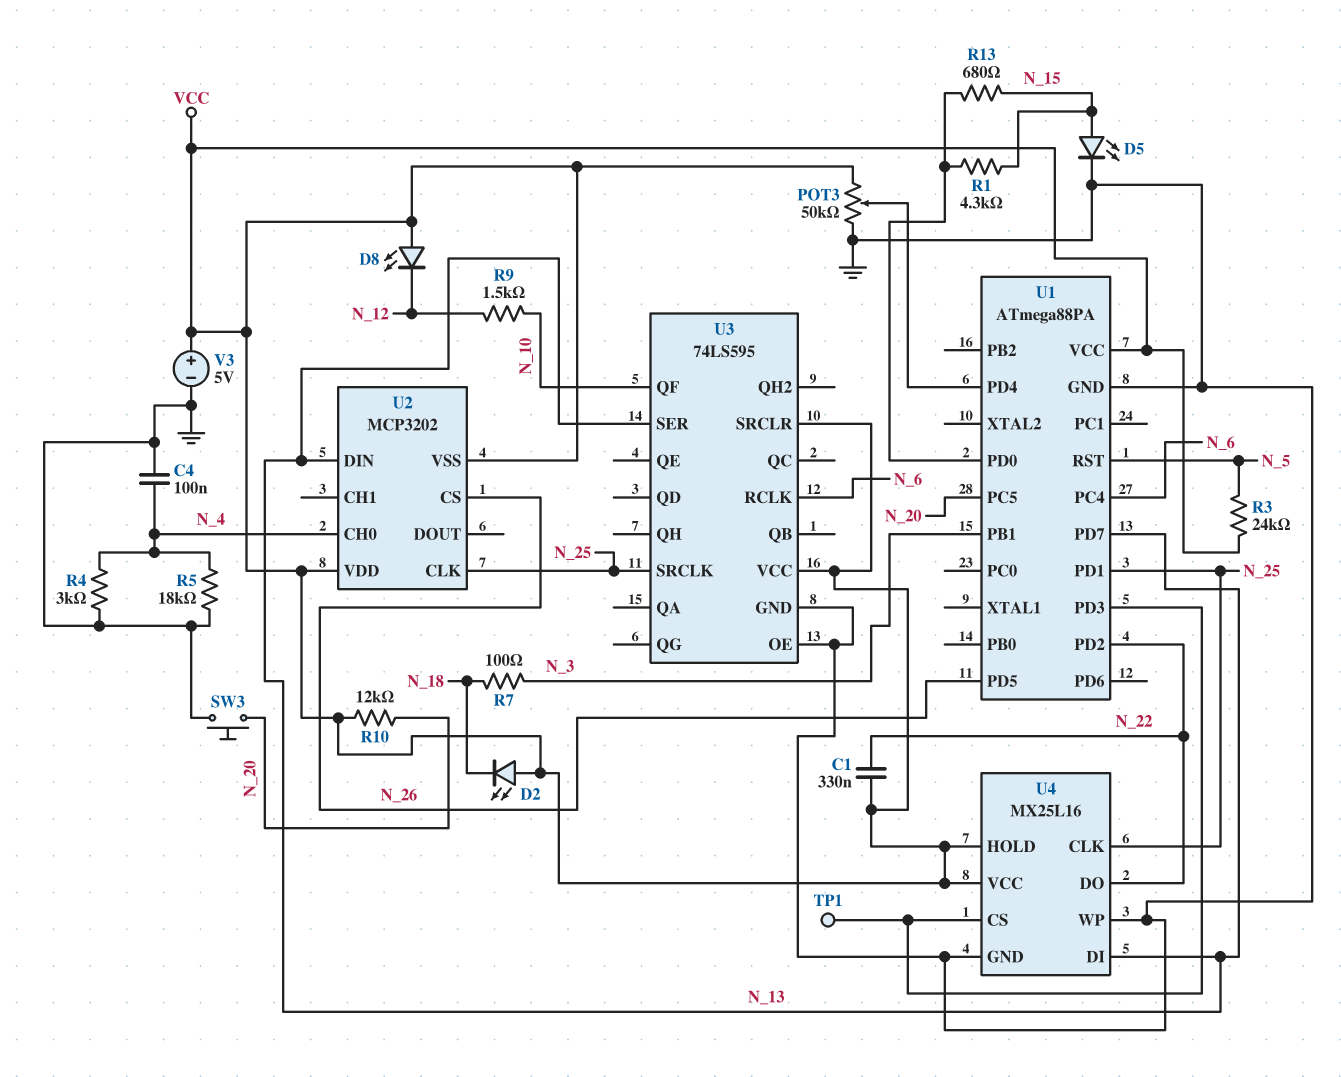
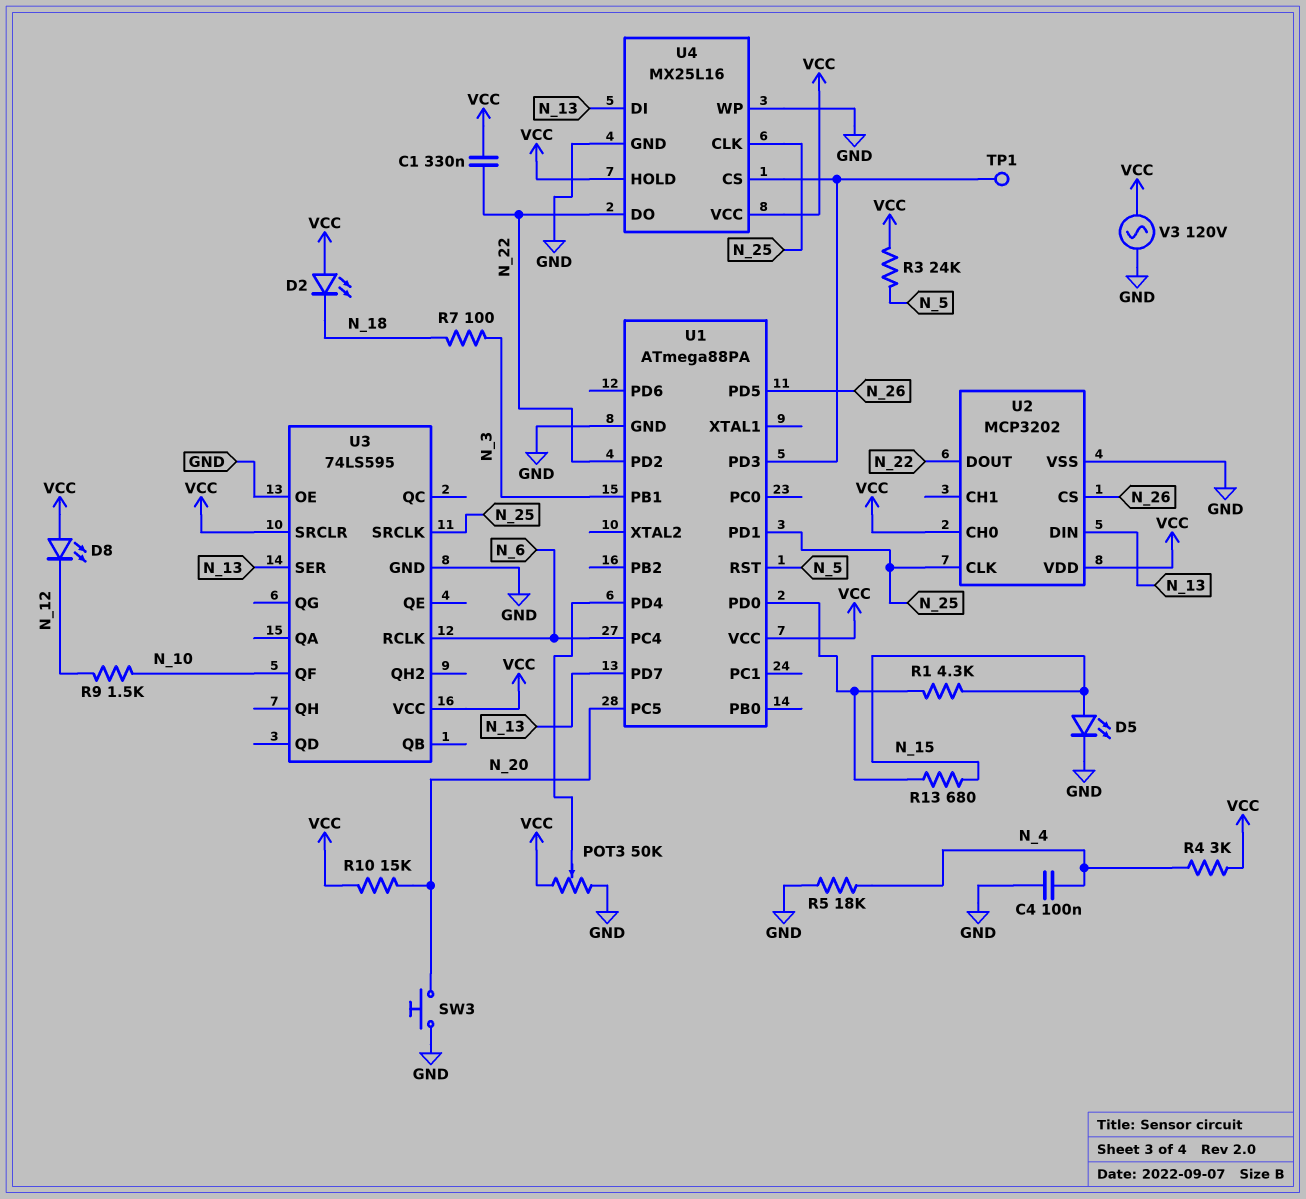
R4: 3k (GND, N_4) -> 3k (N_4, VCC)
R10: 12k (N_20, VCC) -> 15k (N_20, VCC)
U2 pin CH0: N_4 -> VCC
U2 pin DOUT: none -> N_22
U2 pin VSS: VCC -> GND
V3: 5V (plus VCC, minus GND) -> AC 120V (GND, VCC)

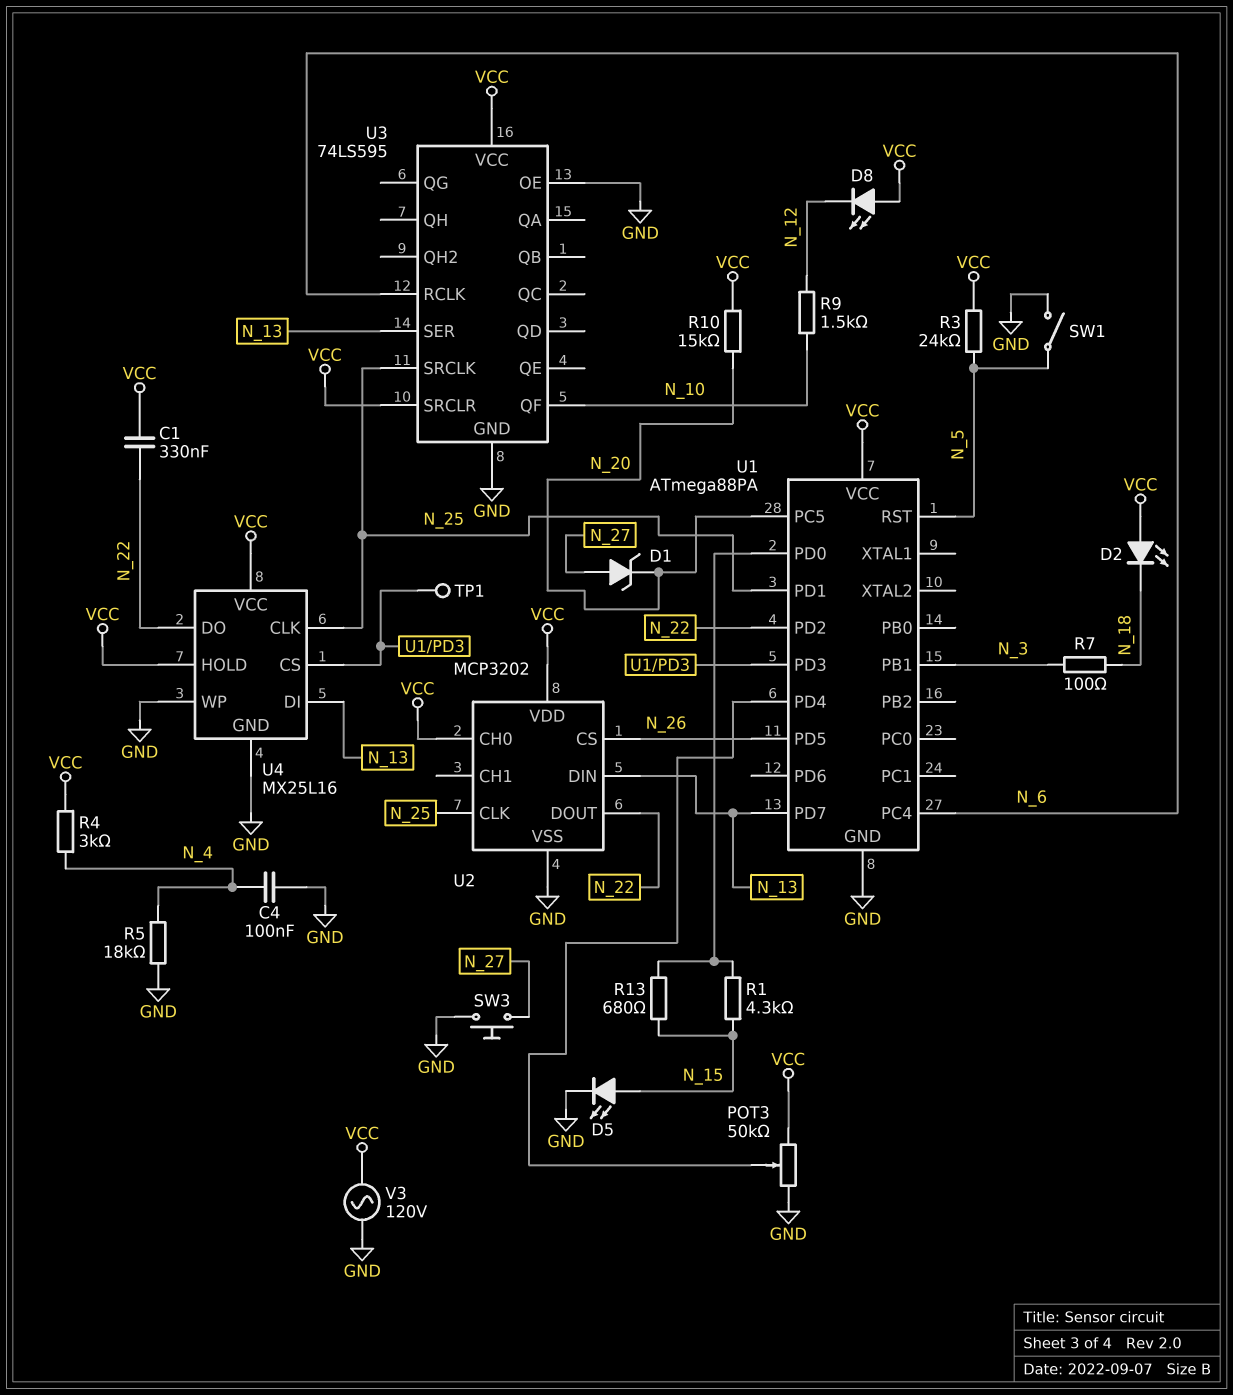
D1: none -> zener (A N_27, K N_20)
SW1: none -> switch (GND, N_5)
SW3: button (GND, N_20) -> button (GND, N_27)

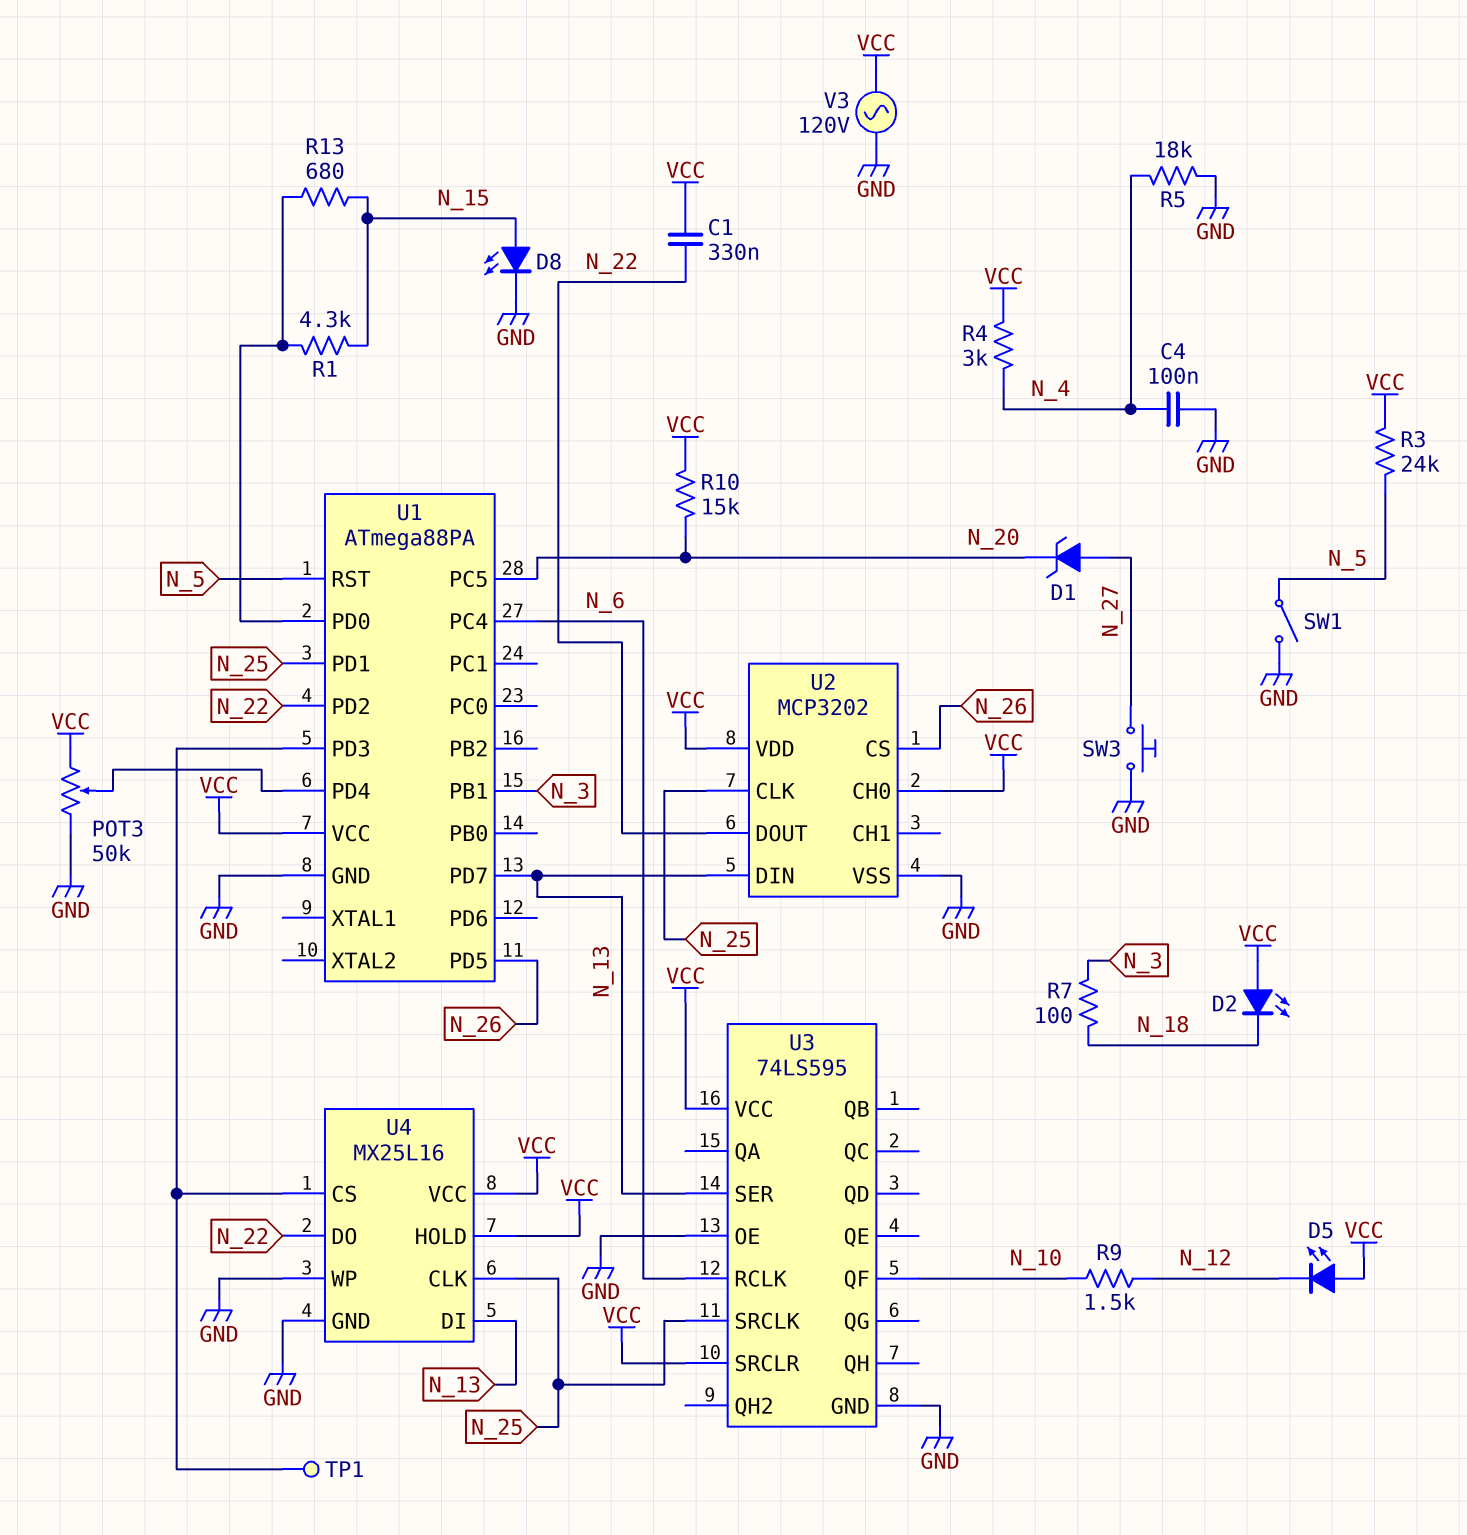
D5: LED (A N_15, K GND) -> LED (A VCC, K N_12)
D8: LED (A VCC, K N_12) -> LED (A N_15, K GND)

